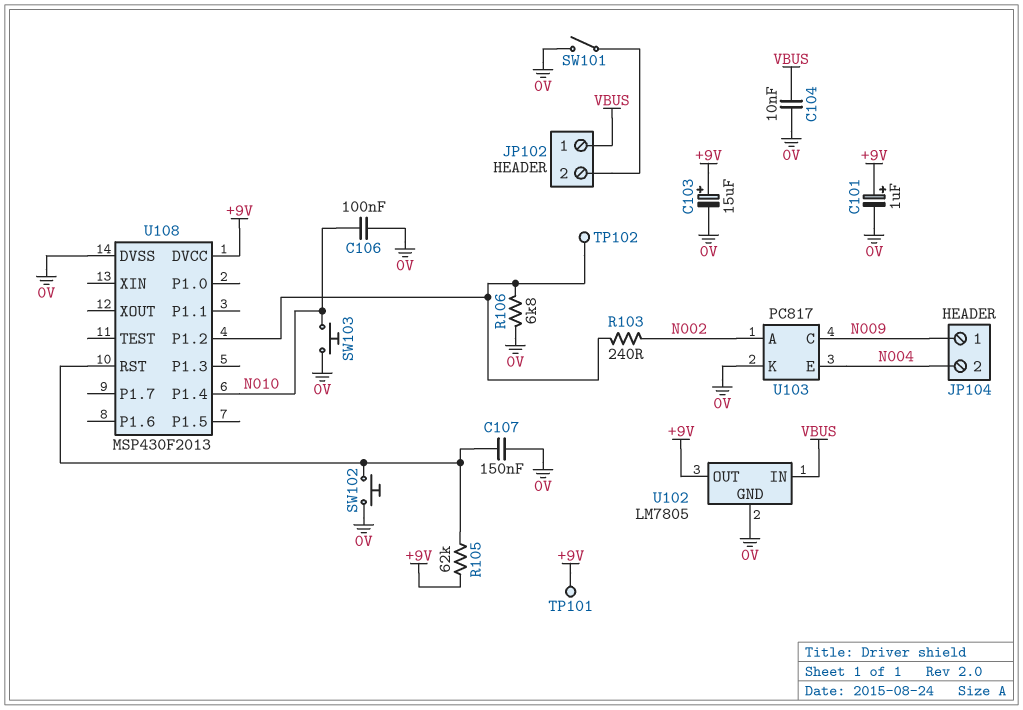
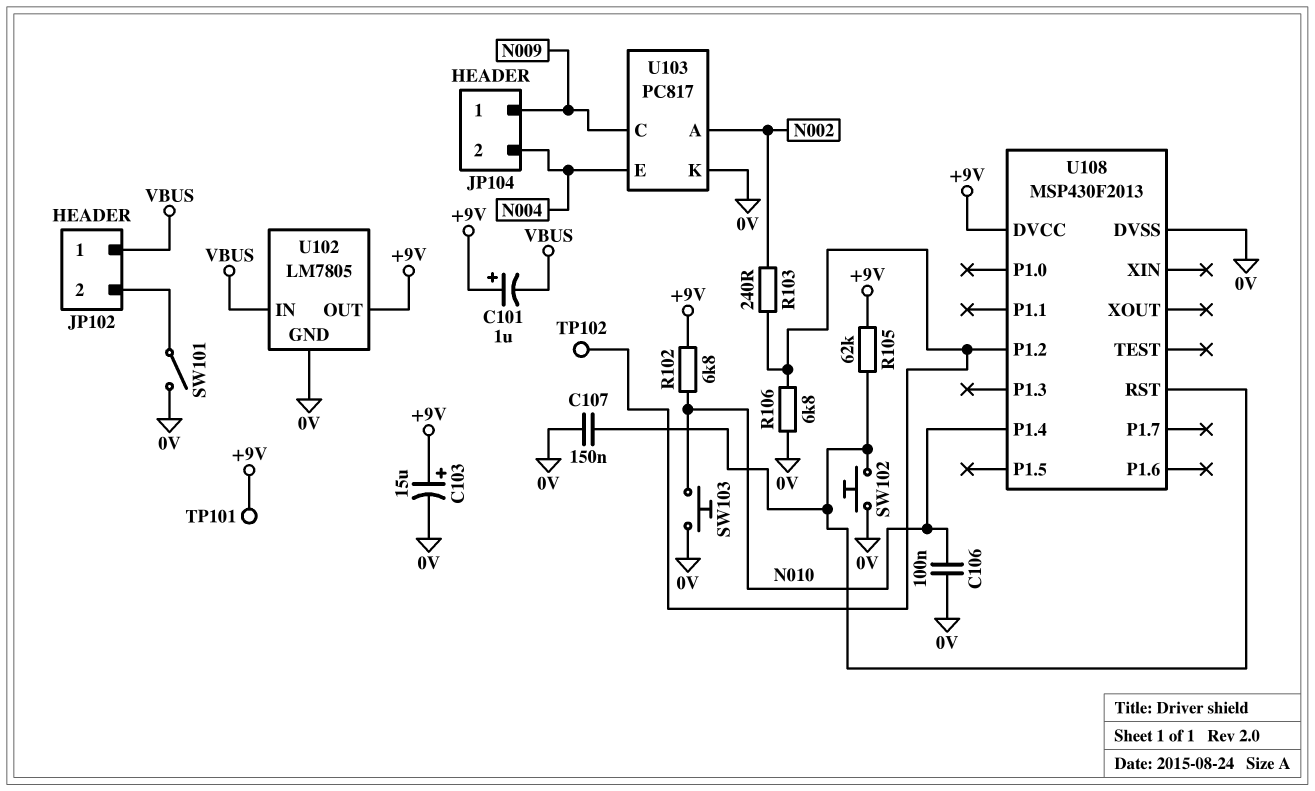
C101: 1uF (plus +9V, minus 0V) -> 1uF (plus +9V, minus VBUS)
C104: 10nF (0V, VBUS) -> none
R102: none -> 6.8k (+9V, N010)

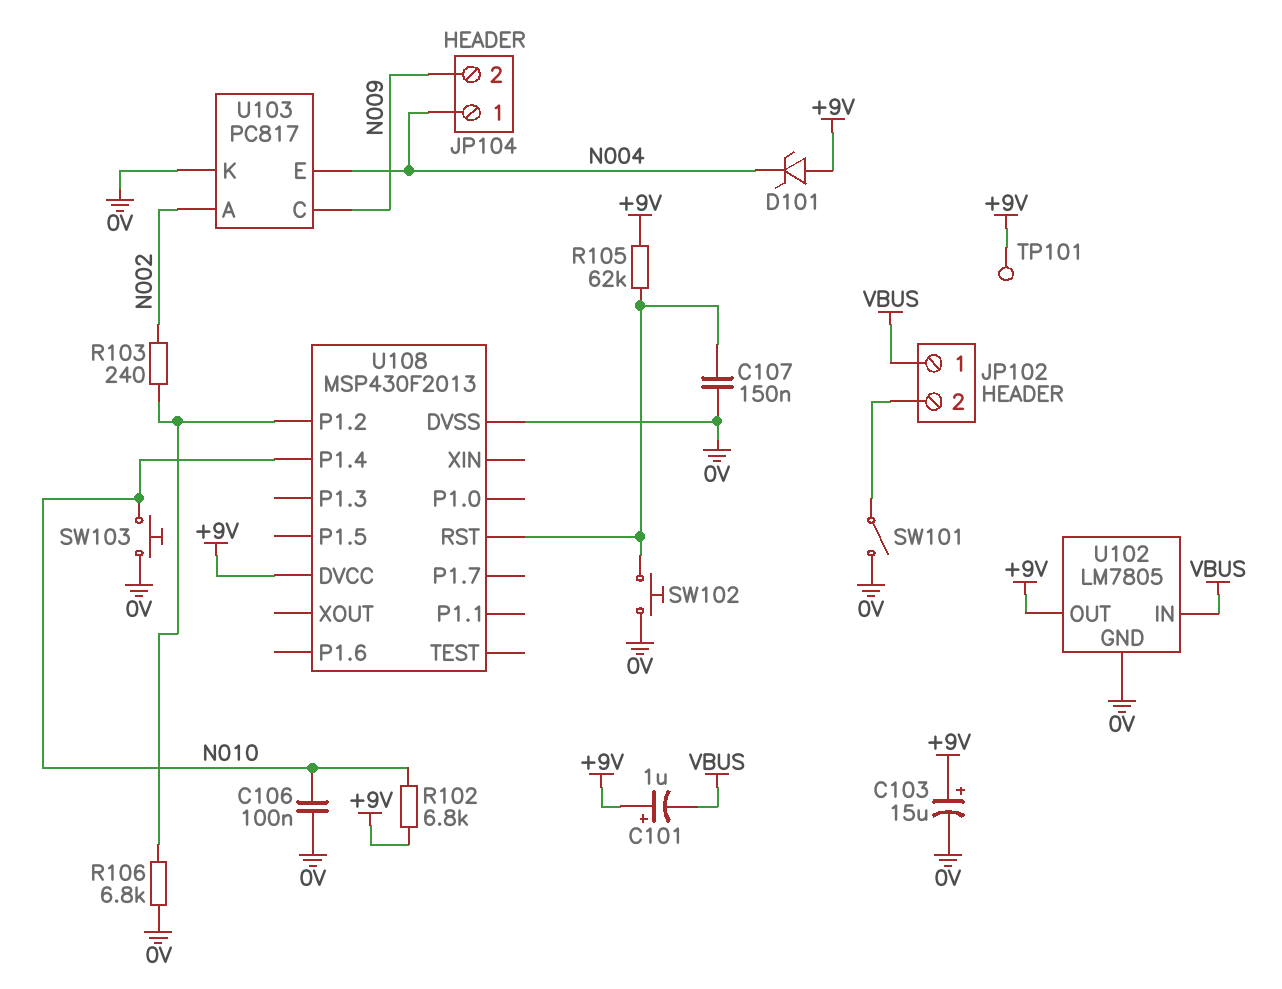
D101: none -> zener (A +9V, K N004)
JP104 pin 1: N009 -> N004
JP104 pin 2: N004 -> N009
TP102: test point (U108/P1.2) -> none

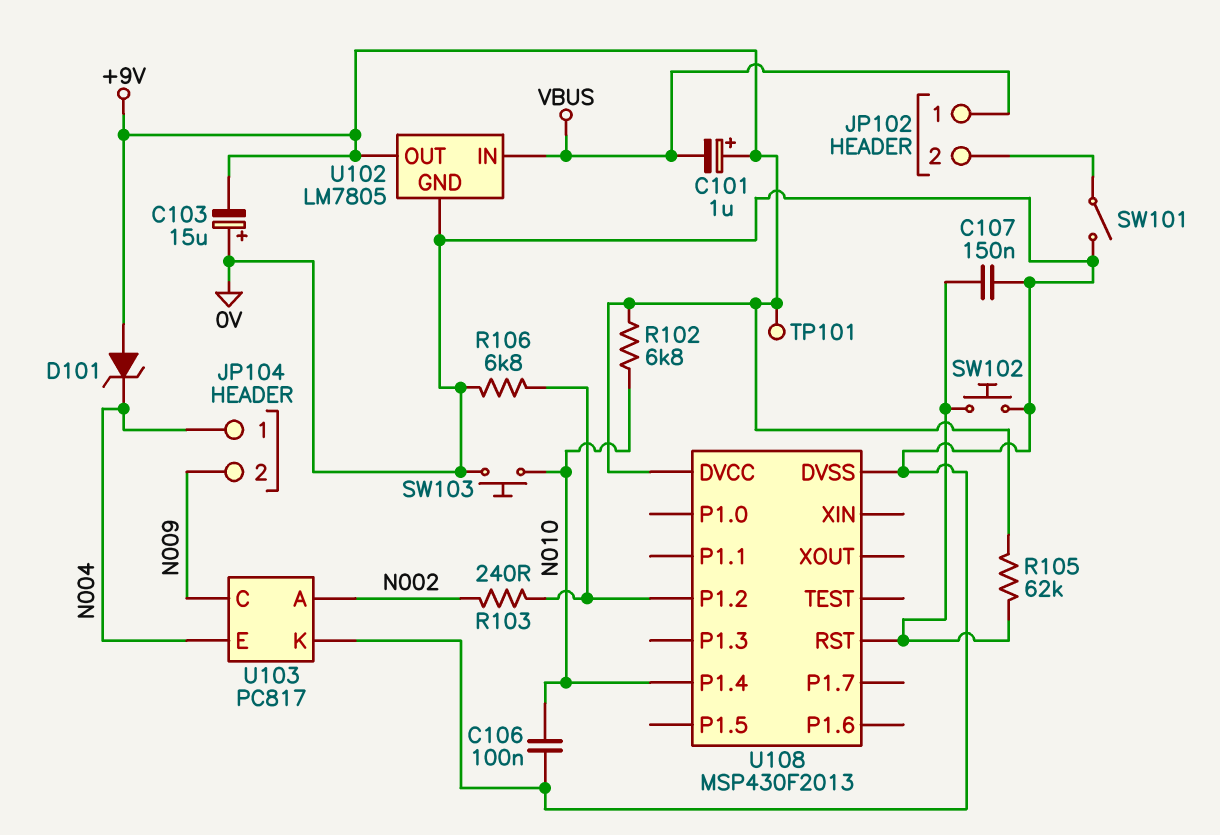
C103: 15uF (plus +9V, minus 0V) -> 15uF (plus 0V, minus +9V)

